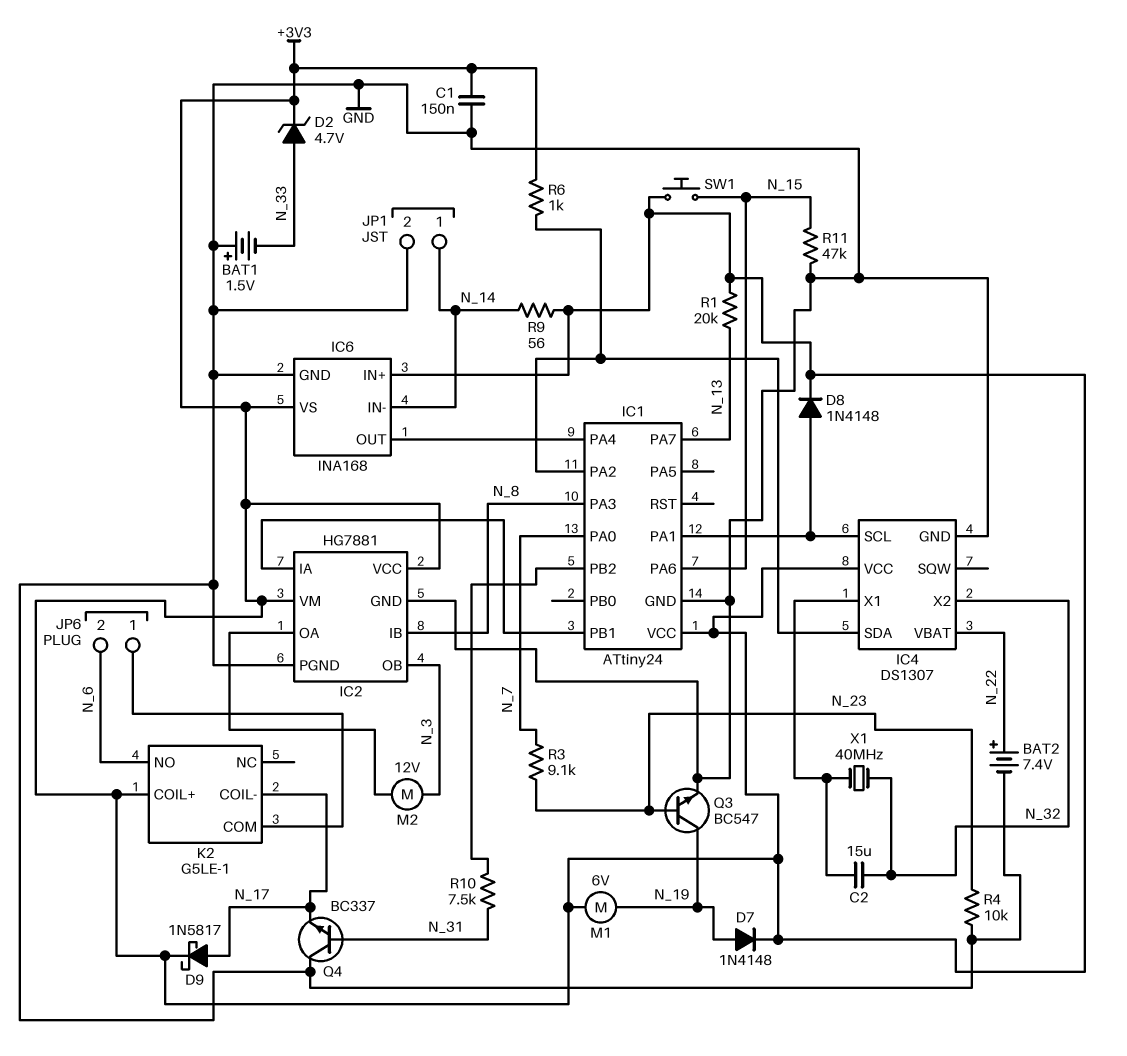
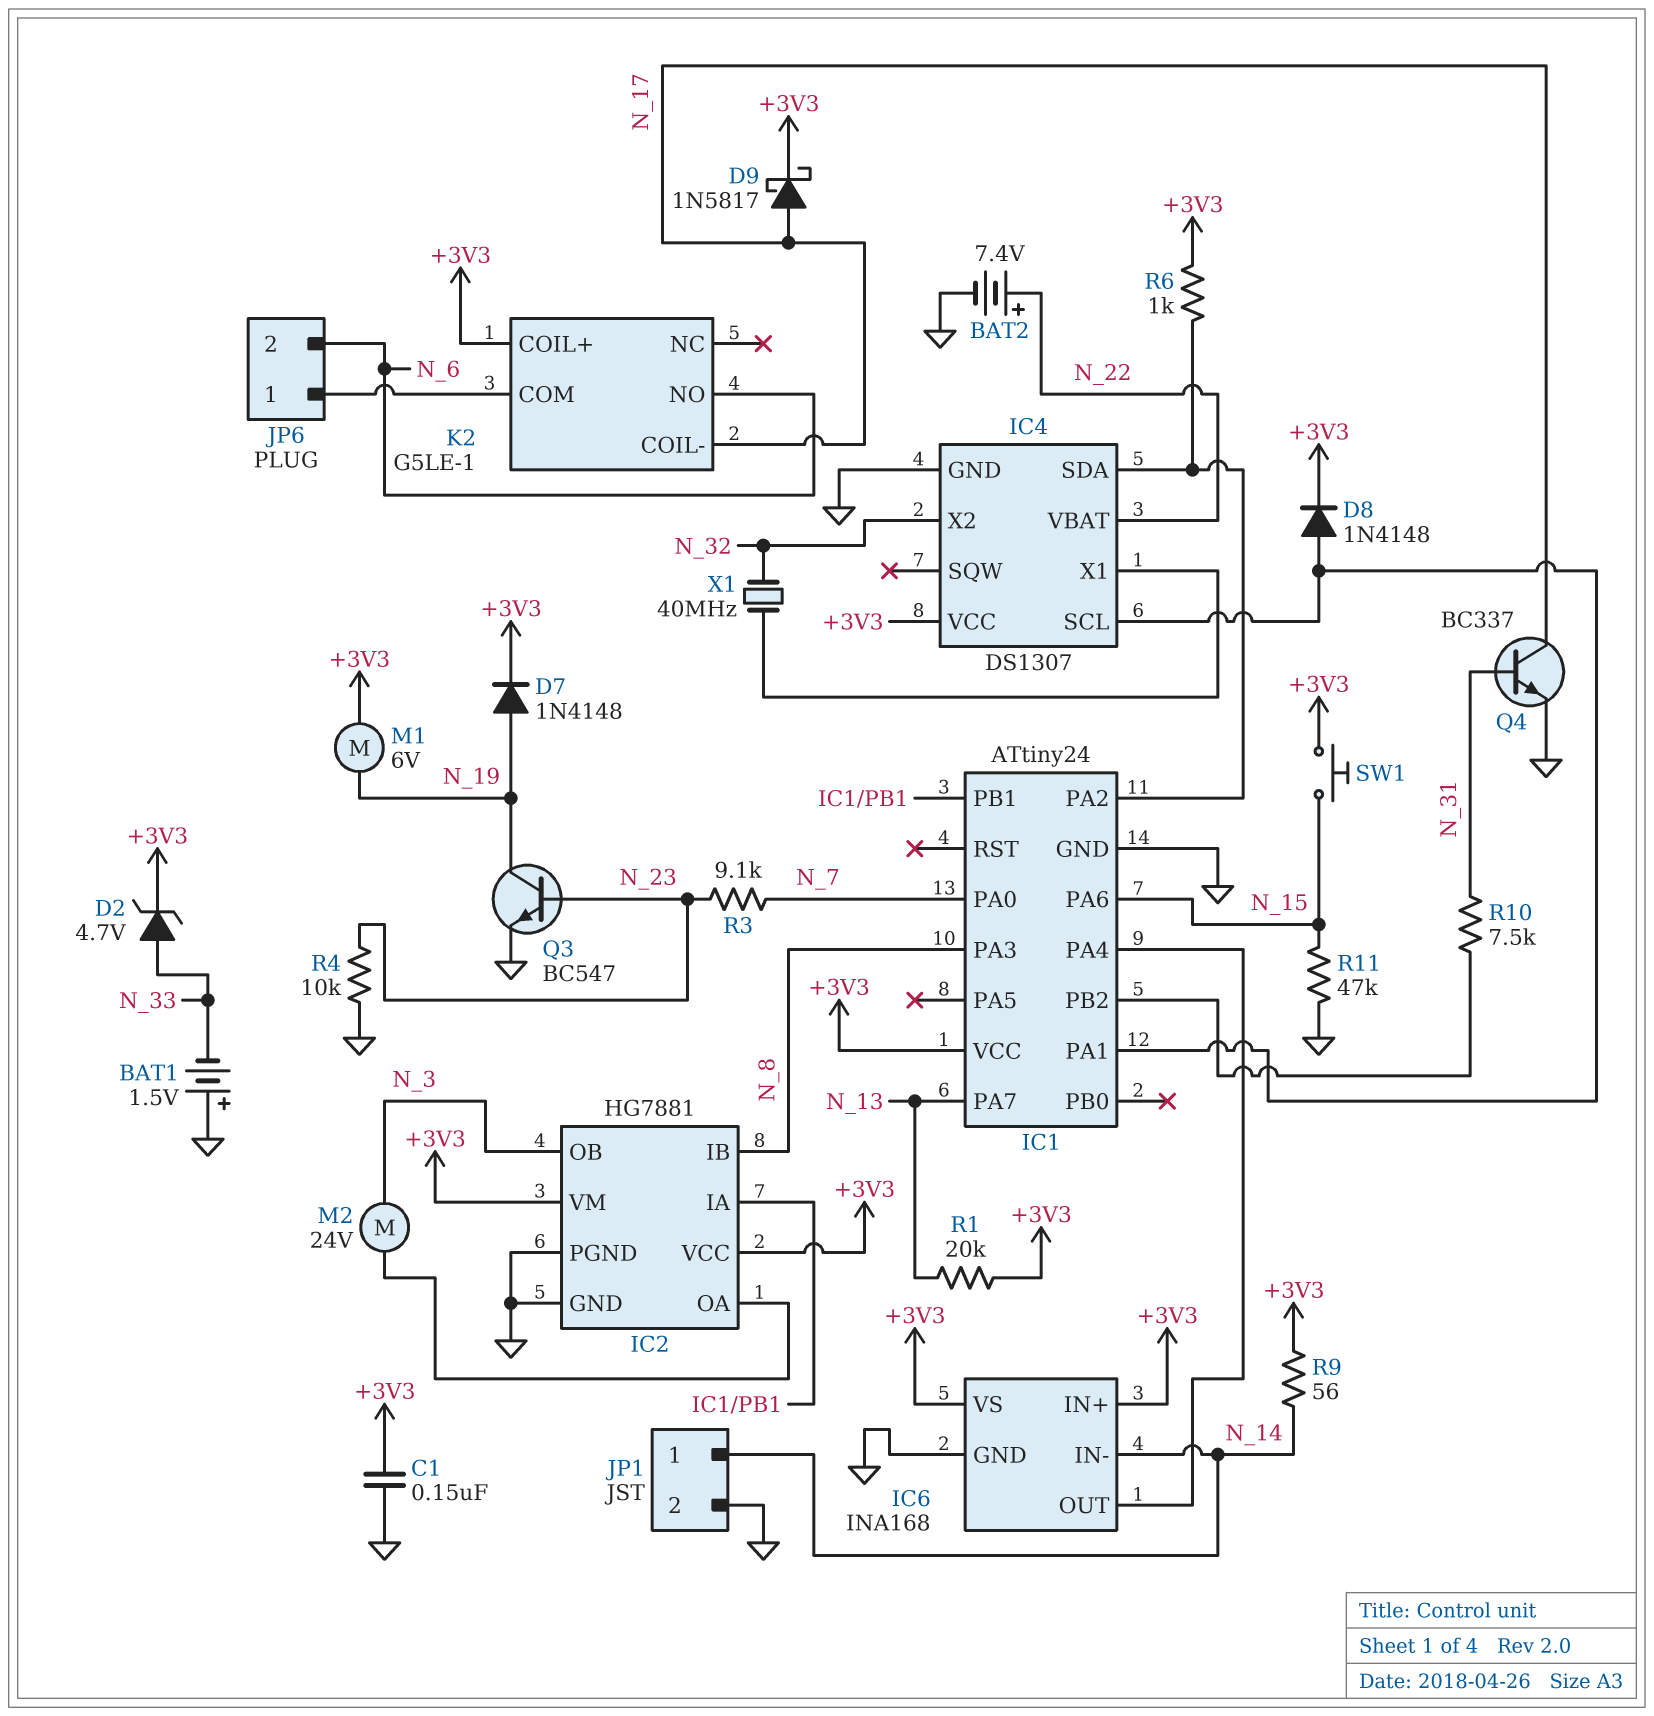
C2: 15uF (IC4/X1, N_32) -> none
M2: motor 12V (IC2/OA, N_3) -> motor 24V (IC2/OA, N_3)
Q4: NPN BC337 (B N_31, C GND, E N_17) -> NPN BC337 (B N_31, C N_17, E GND)

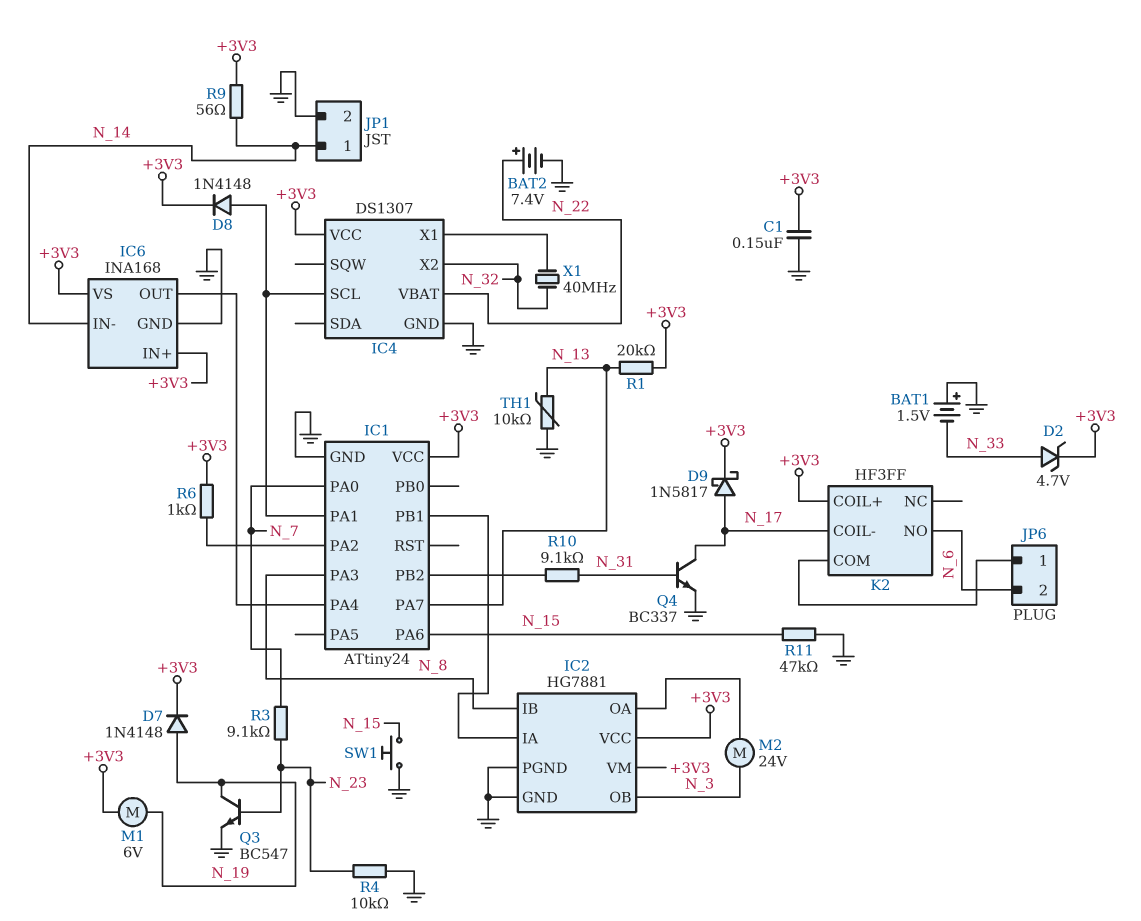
IC4 pin SDA: IC1/PA2 -> none
K2: G5LE-1 -> HF3FF
R10: 7.5k (IC1/PB2, N_31) -> 9.1k (IC1/PB2, N_31)
SW1: button (+3V3, N_15) -> button (GND, N_15)
TH1: none -> 10k (GND, N_13)

